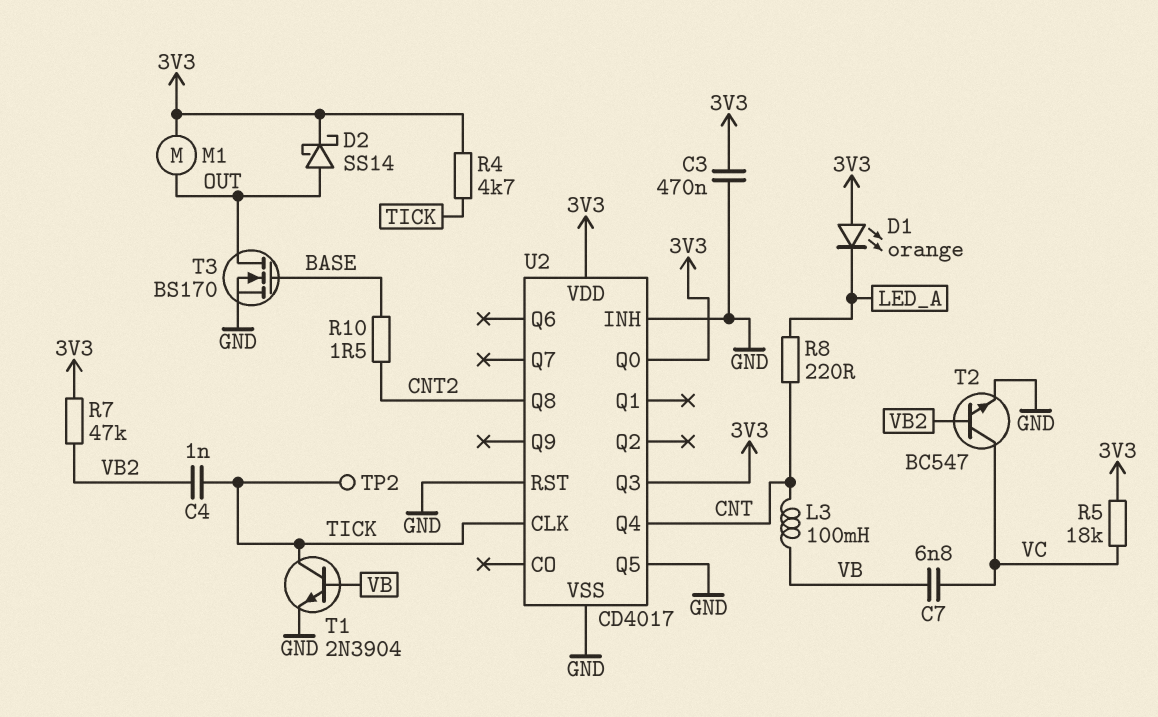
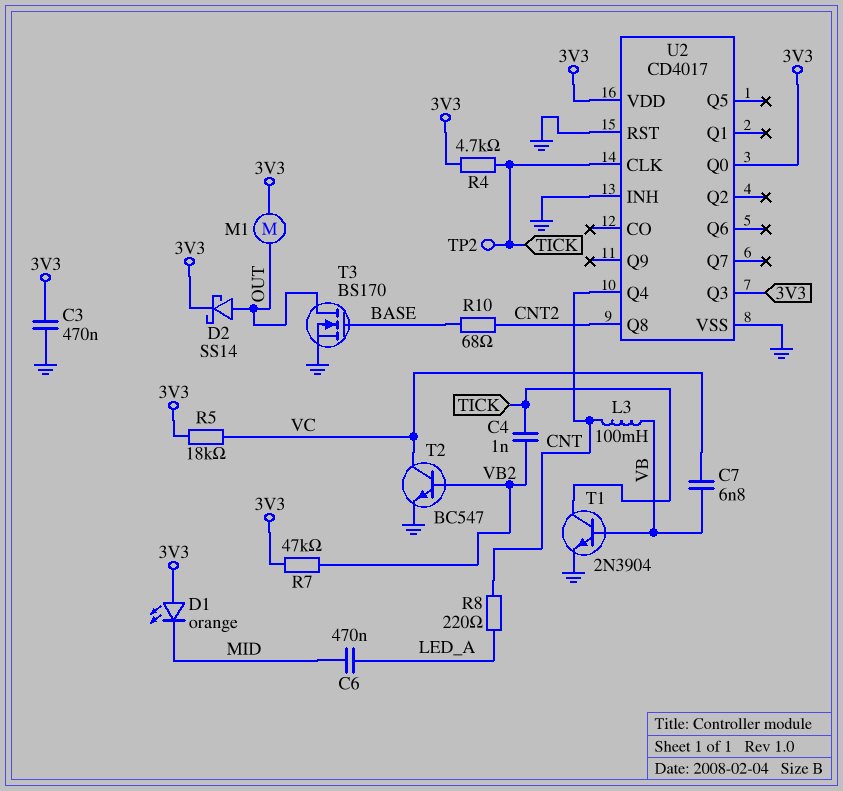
C6: none -> 470nF (LED_A, MID)
D1: LED orange (A 3V3, K LED_A) -> LED orange (A 3V3, K MID)
R10: 1.5 (BASE, CNT2) -> 68 (BASE, CNT2)
U2 pin Q5: GND -> none

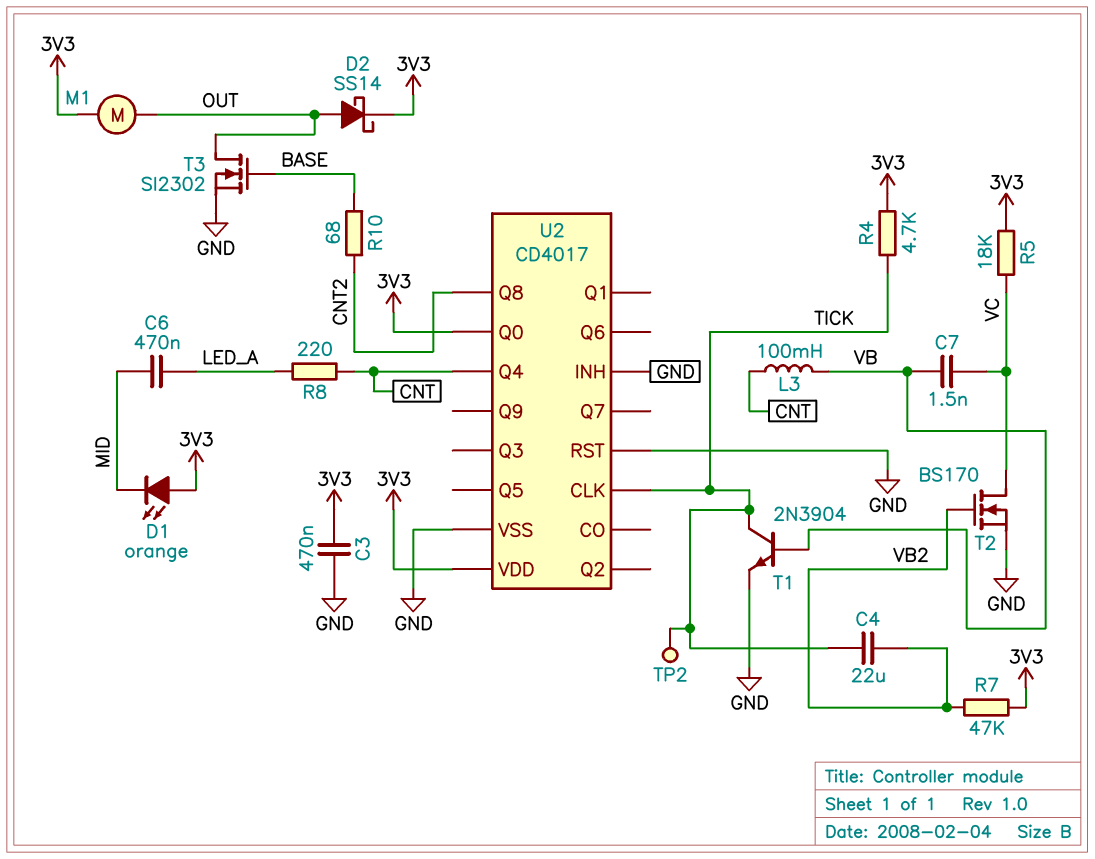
C4: 1nF (TICK, VB2) -> 22uF (TICK, VB2)
C7: 6.8nF (VB, VC) -> 1.5nF (VB, VC)
T2: NPN BC547 (B VB2, C VC, E GND) -> NMOS BS170 (G VB2, D VC, S GND)
T3: NMOS BS170 (G BASE, D OUT, S GND) -> NMOS SI2302 (G BASE, D OUT, S GND)
U2 pin Q3: 3V3 -> none

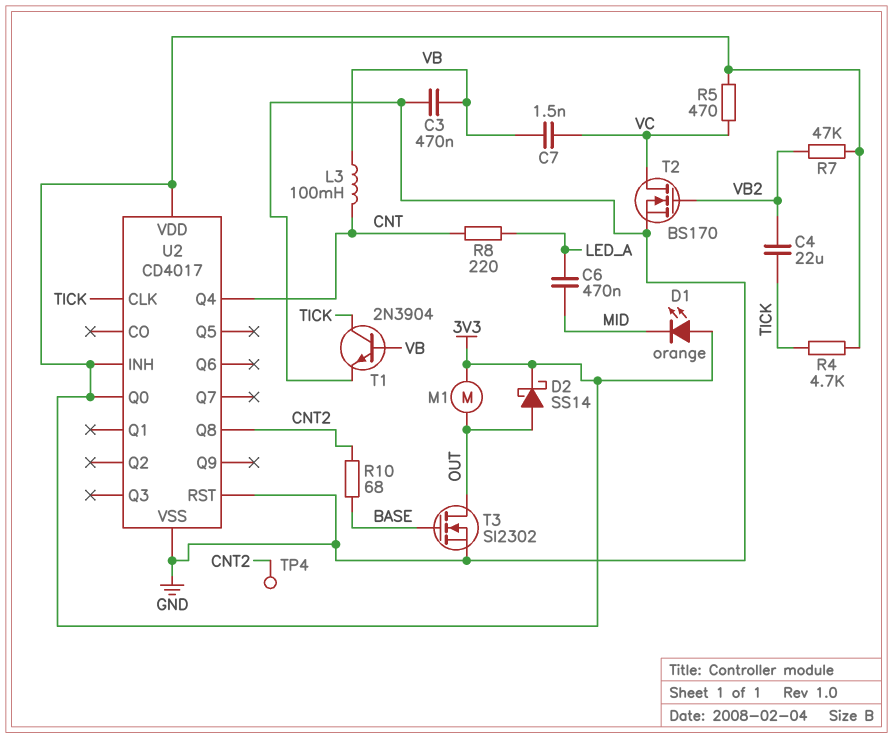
C3: 470nF (3V3, GND) -> 470nF (GND, VB)
R5: 18k (3V3, VC) -> 470 (3V3, VC)
TP2: test point (TICK) -> none
TP4: none -> test point (CNT2)
U2 pin INH: GND -> 3V3

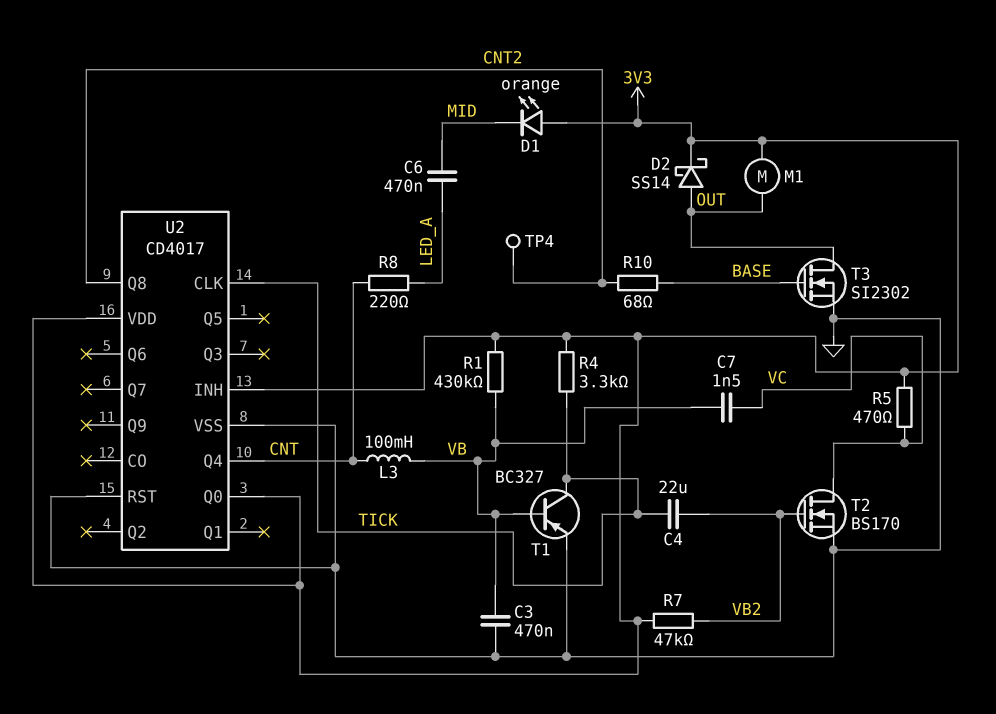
R1: none -> 430k (3V3, VB)
R4: 4.7k (3V3, TICK) -> 3.3k (3V3, TICK)
T1: NPN 2N3904 (B VB, C TICK, E GND) -> PNP BC327 (B VB, C TICK, E GND)

